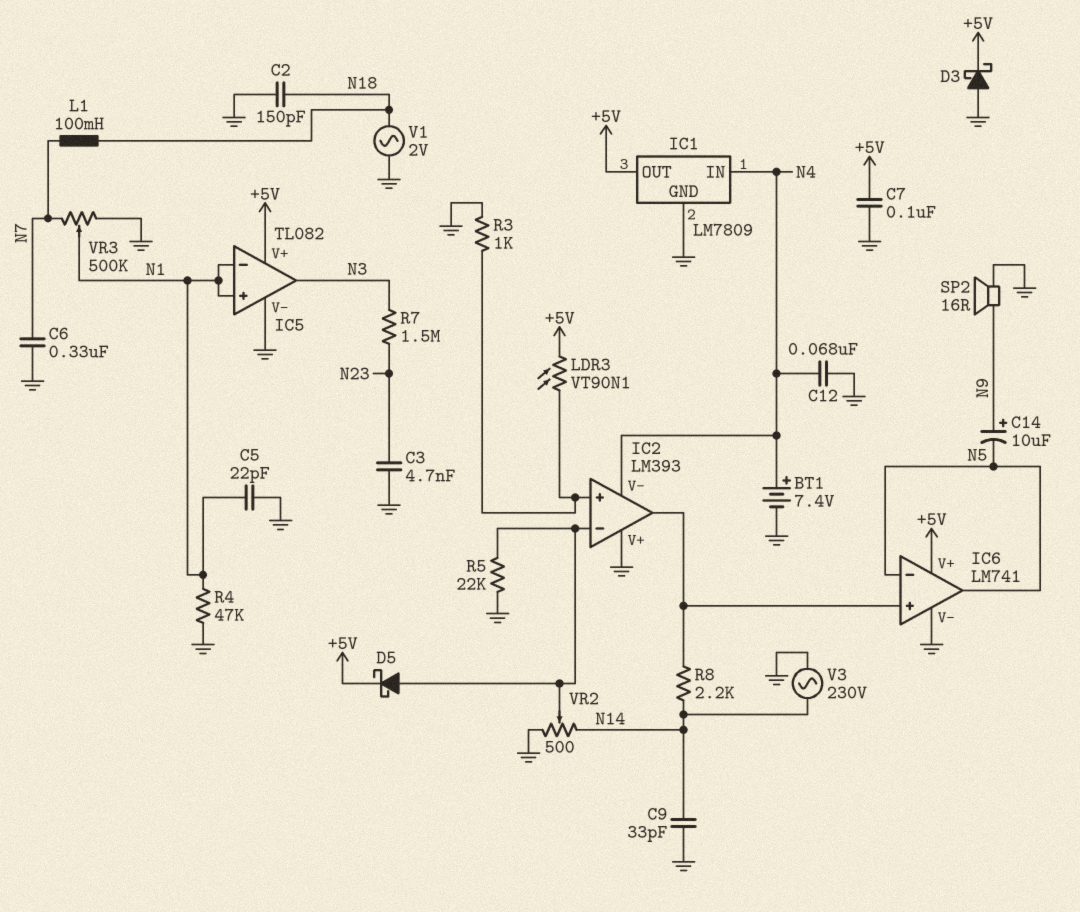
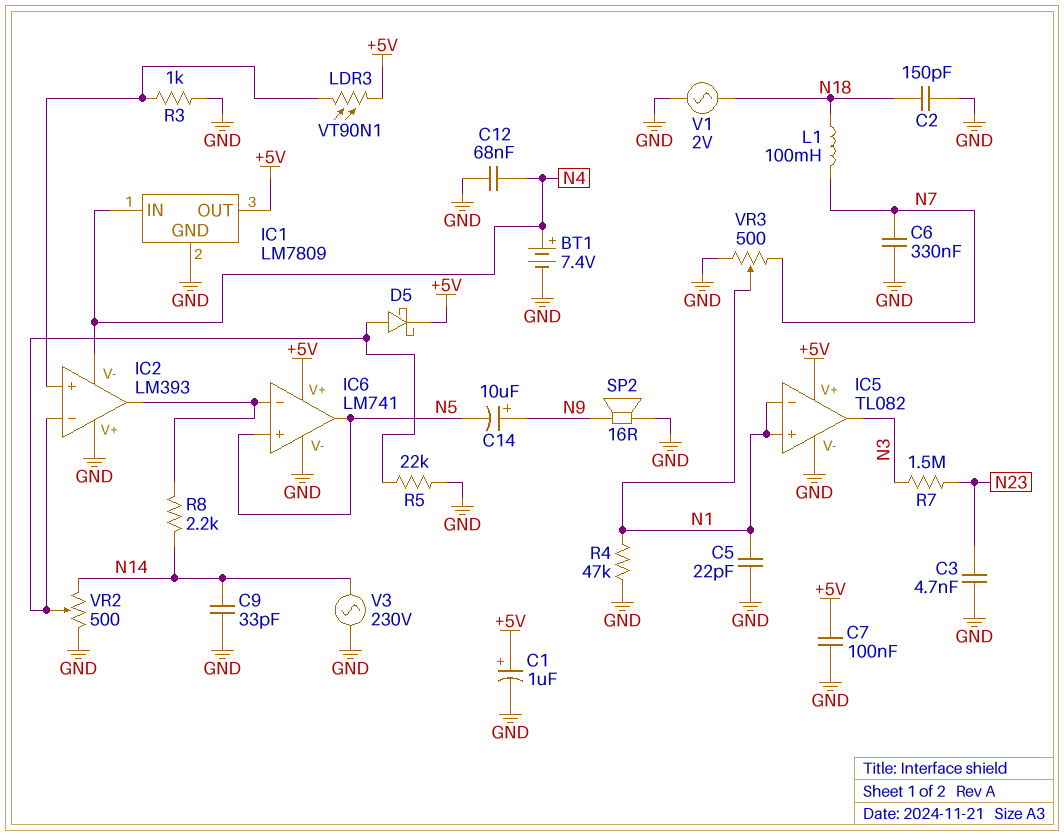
C1: none -> 1uF (plus +5V, minus GND)
D3: schottky (A GND, K +5V) -> none
IC6 pin in+: IC2/out -> N5
IC6 pin in-: N5 -> IC2/out
VR3: 500k (GND, N7, wiper N1) -> 500 (GND, N7, wiper N1)

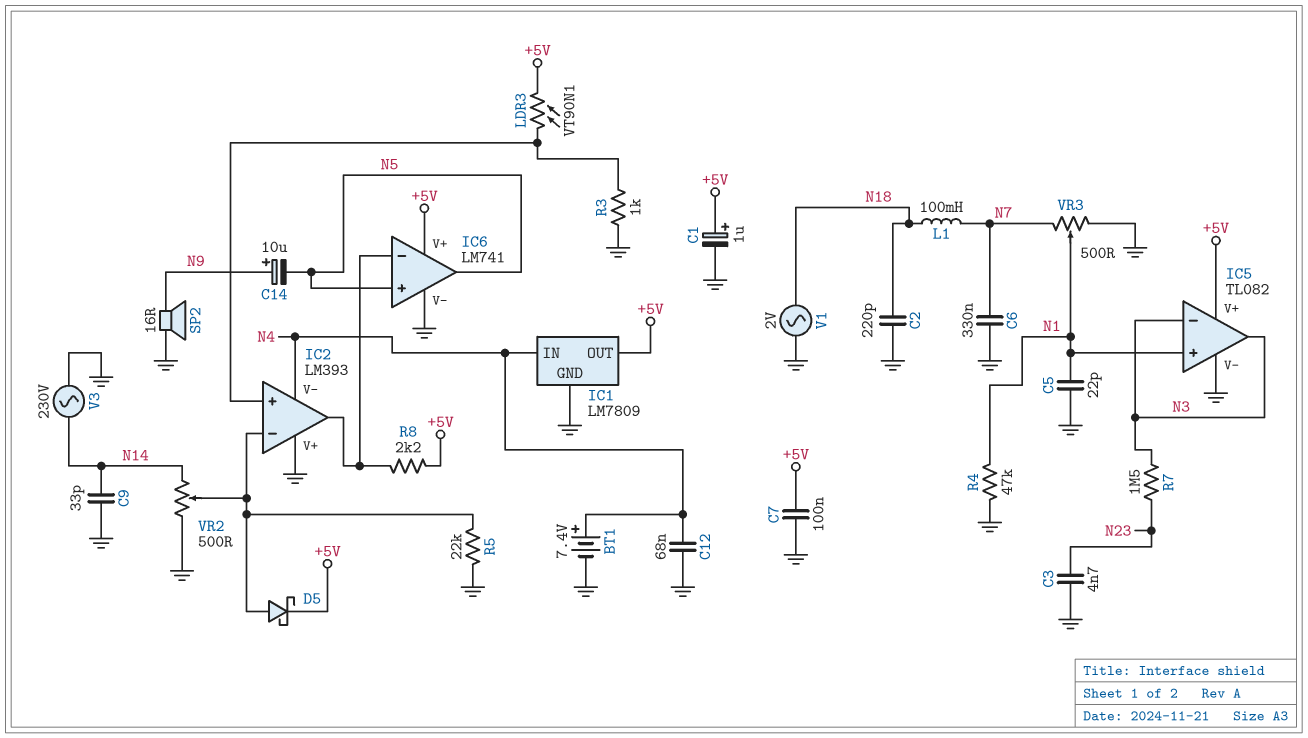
C2: 150pF (GND, N18) -> 220pF (GND, N18)
IC5 pin in-: N1 -> N3
R8: 2.2k (IC2/out, N14) -> 2.2k (+5V, IC2/out)

